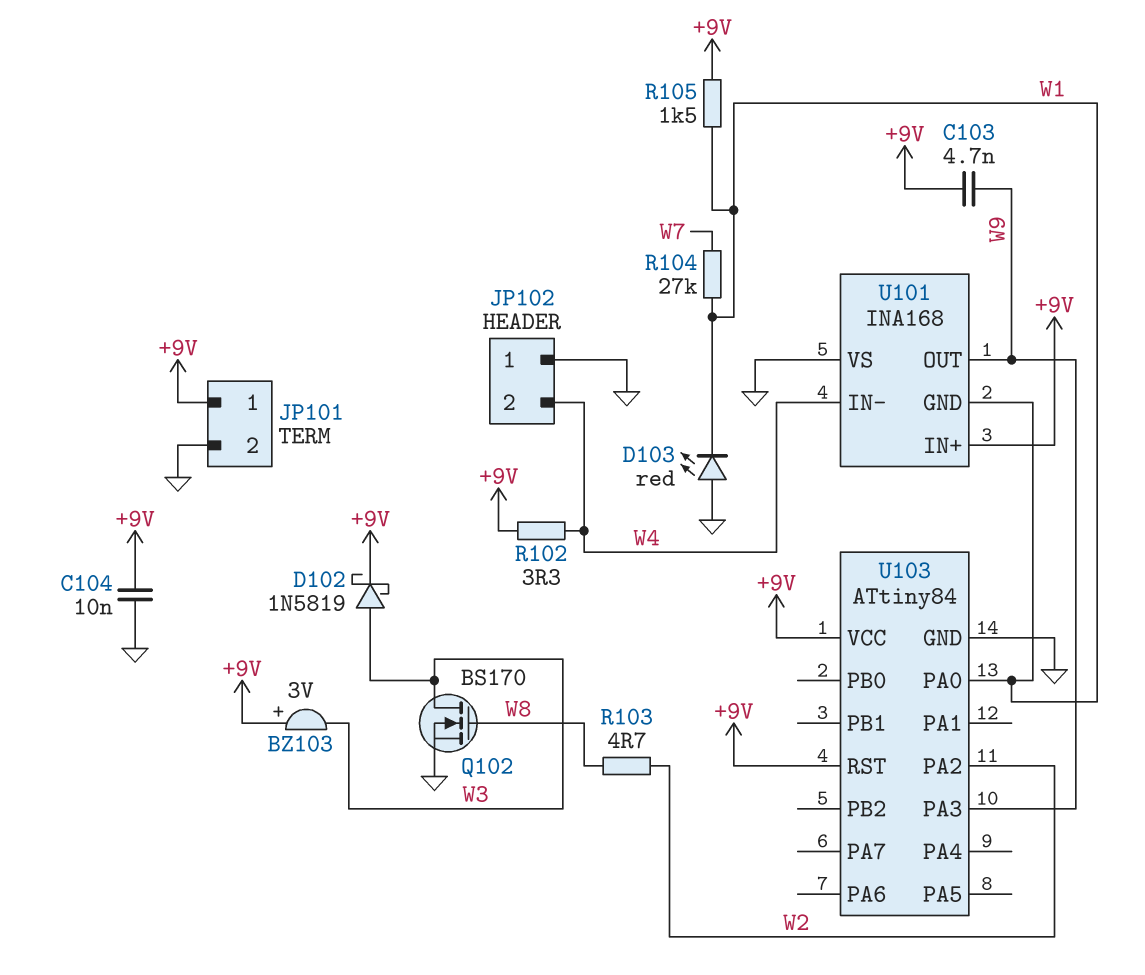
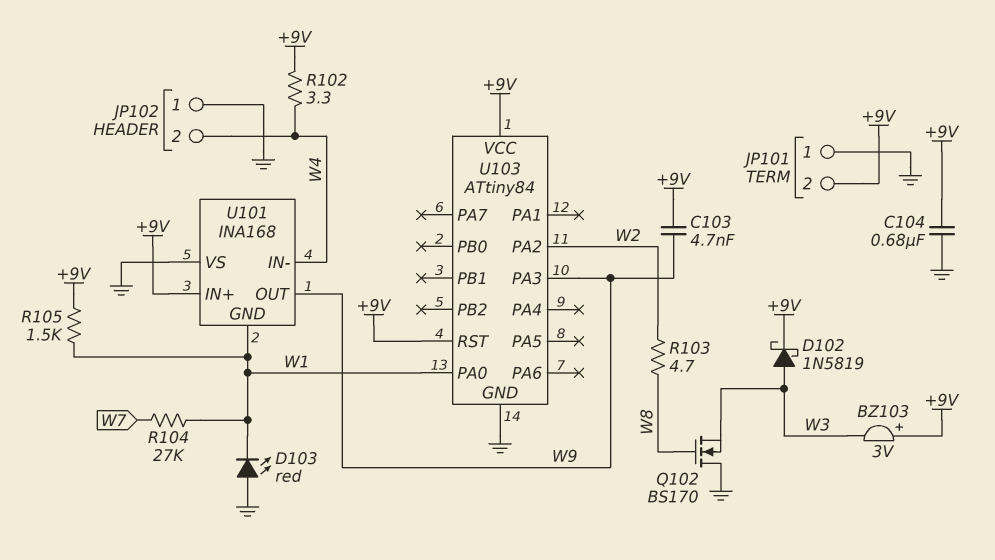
C104: 10nF (+9V, GND) -> 680nF (+9V, GND)
JP101 pin 1: +9V -> GND
JP101 pin 2: GND -> +9V
Q102: NMOS BS170 (G W8, D W3, S GND) -> NMOS BS170 (G W8, D GND, S W3)

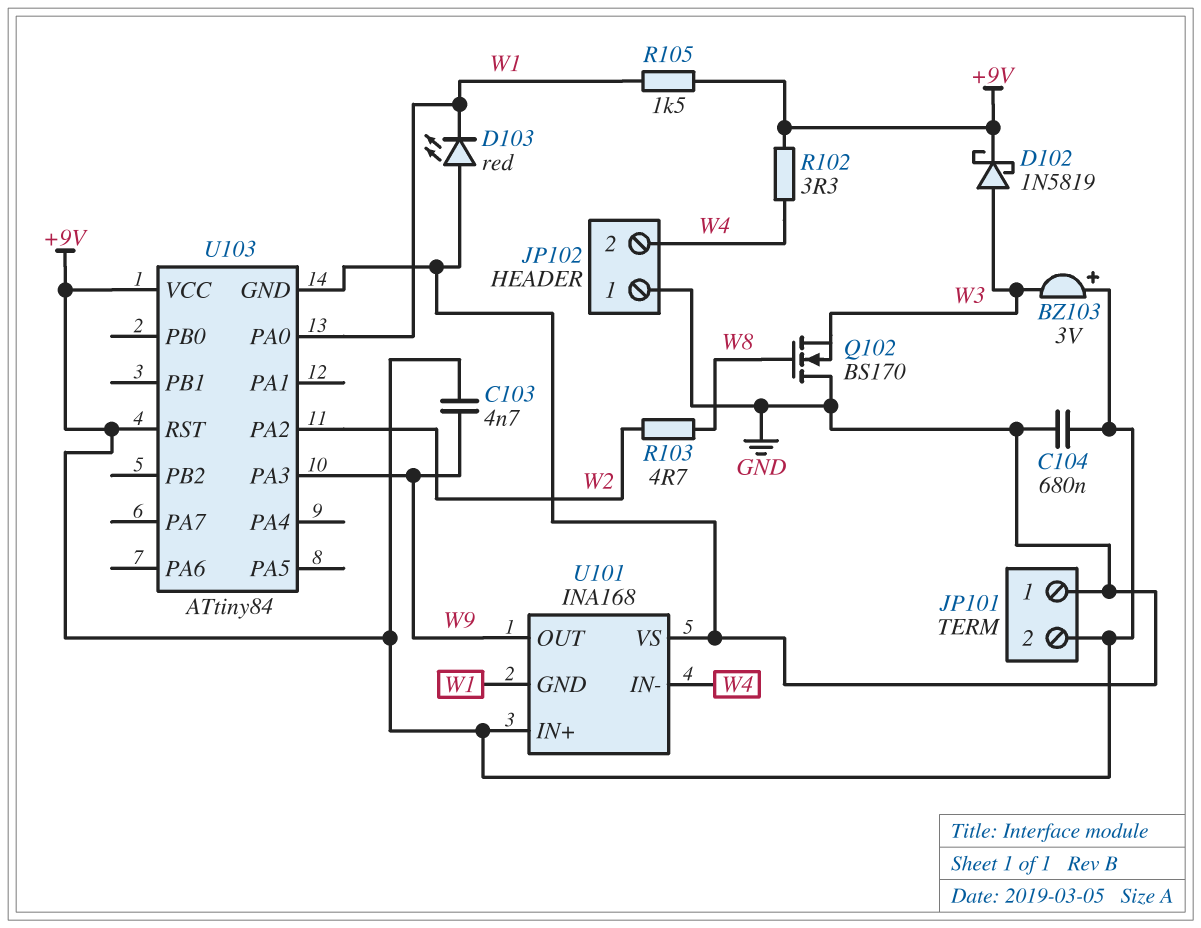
R104: 27k (W1, W7) -> none

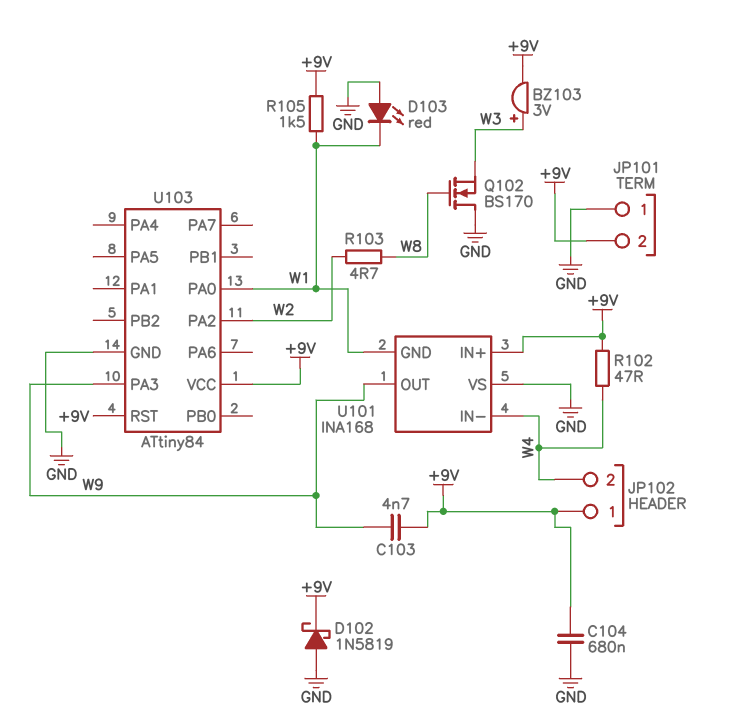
BZ103: buzzer 3V (plus +9V, minus W3) -> buzzer 3V (plus W3, minus +9V)
D102: schottky 1N5819 (A W3, K +9V) -> schottky 1N5819 (A GND, K +9V)
JP102 pin 1: GND -> +9V
R102: 3.3 (+9V, W4) -> 47 (+9V, W4)

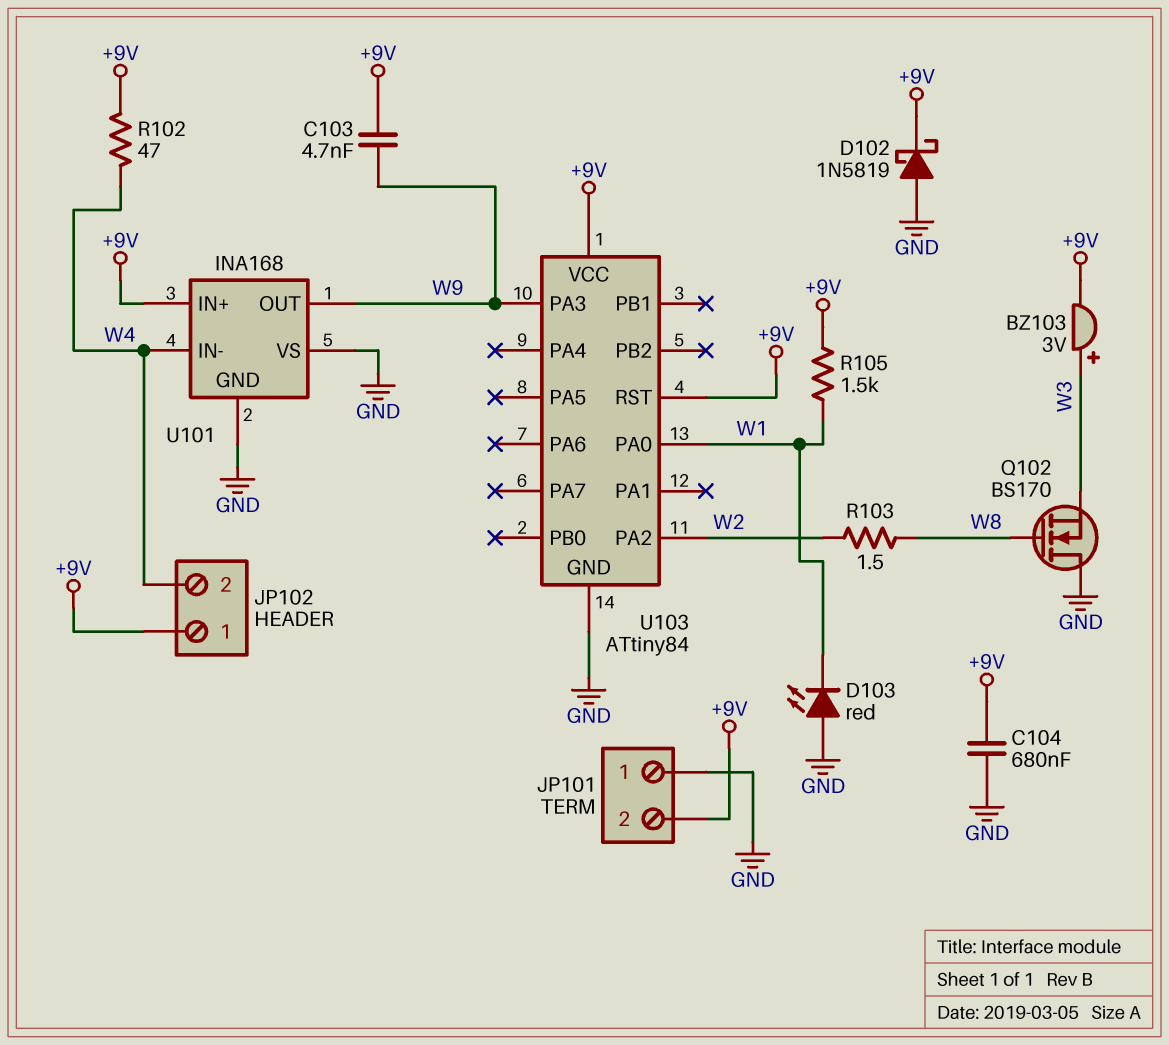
R103: 4.7 (W2, W8) -> 1.5 (W2, W8)
U101 pin GND: W1 -> GND

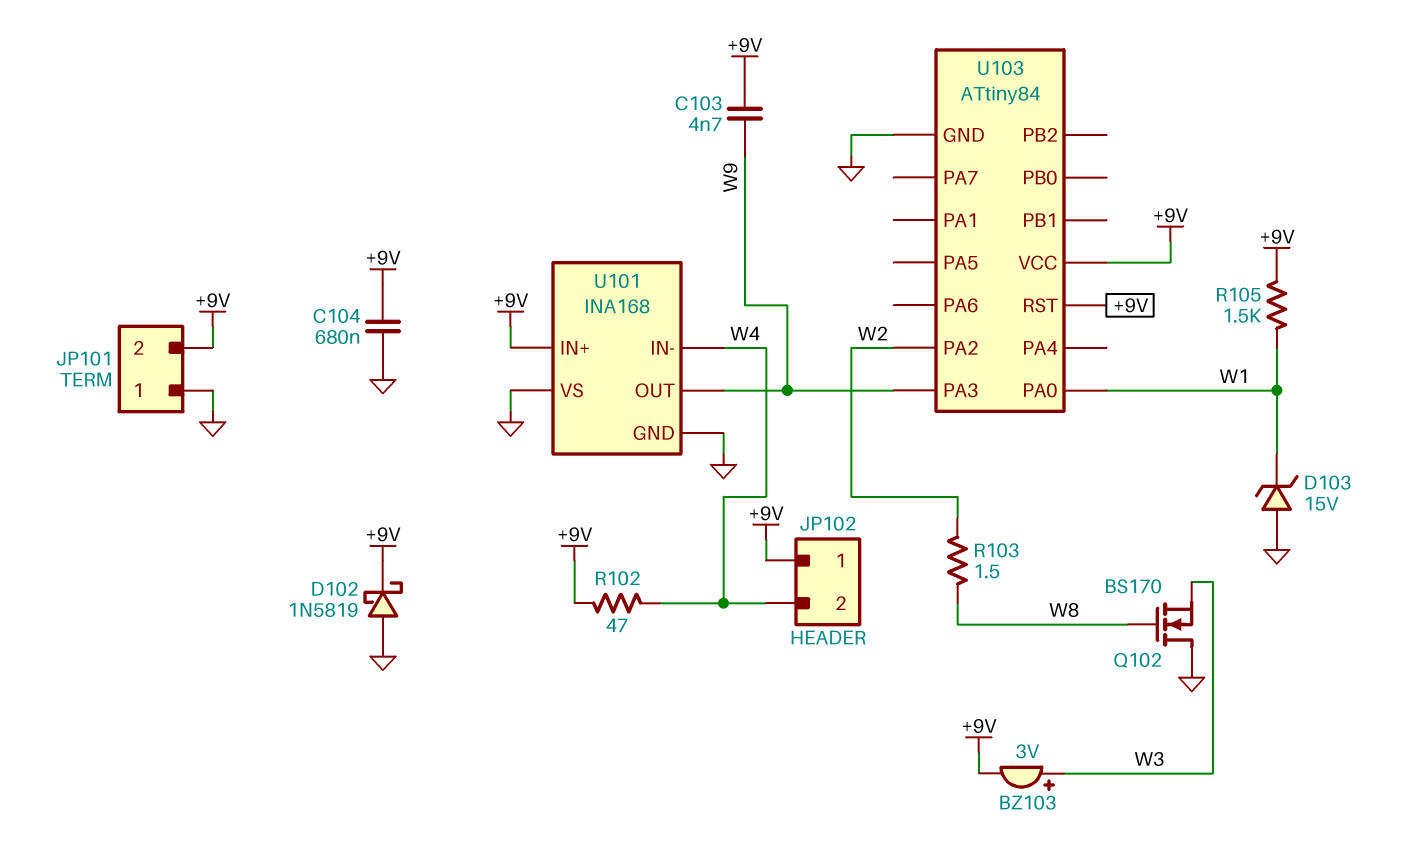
D103: LED red (A GND, K W1) -> zener 15V (A GND, K W1)

